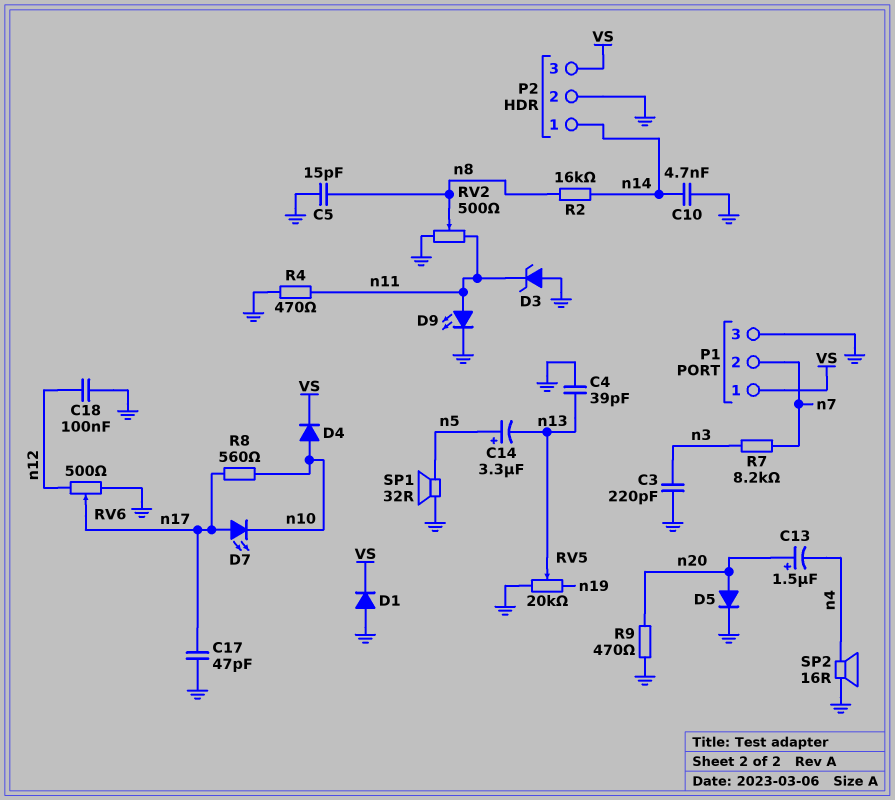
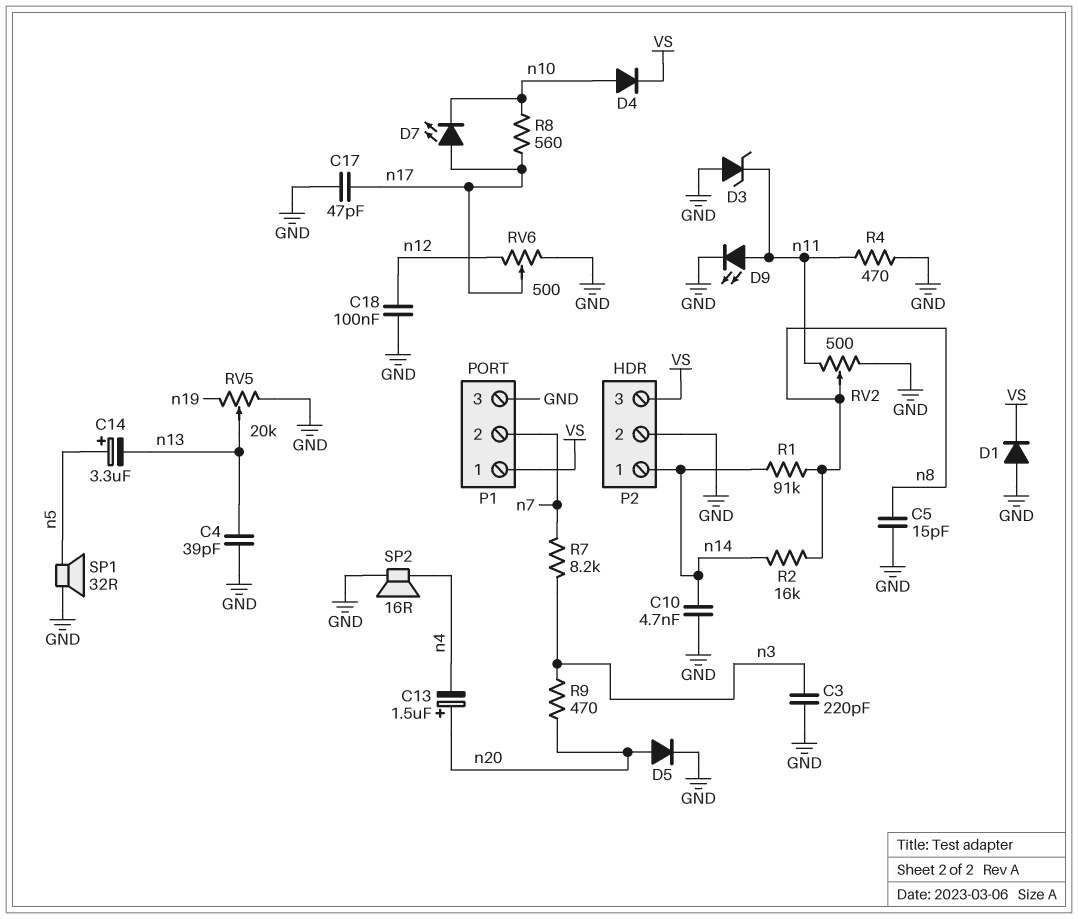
R1: none -> 91k (n8, n14)
R9: 470 (GND, n20) -> 470 (n3, n20)

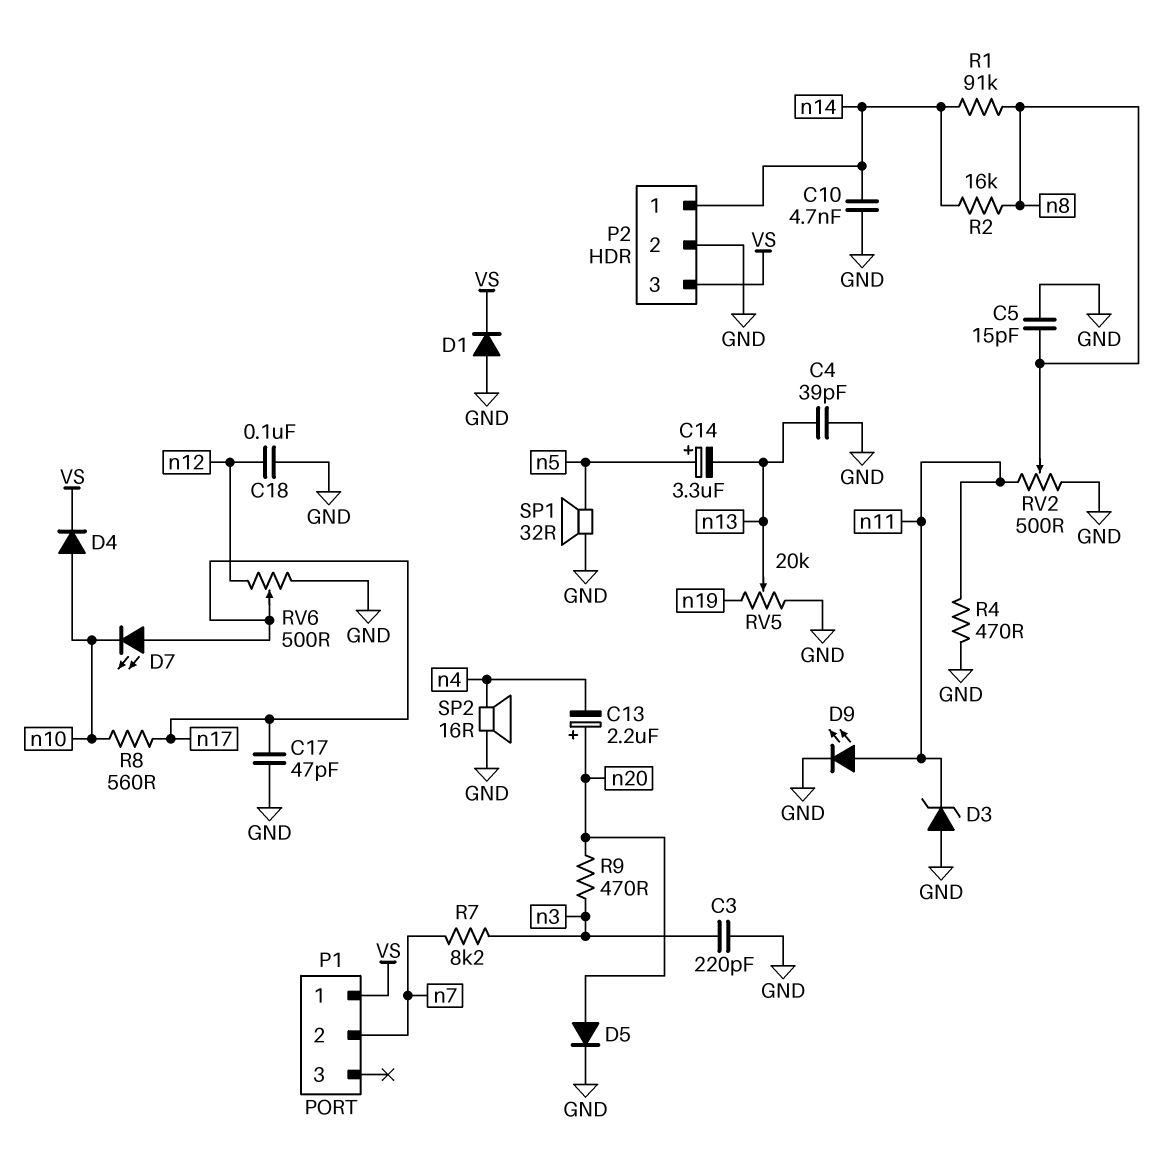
C13: 1.5uF (plus n20, minus n4) -> 2.2uF (plus n20, minus n4)
P1 pin 3: GND -> none

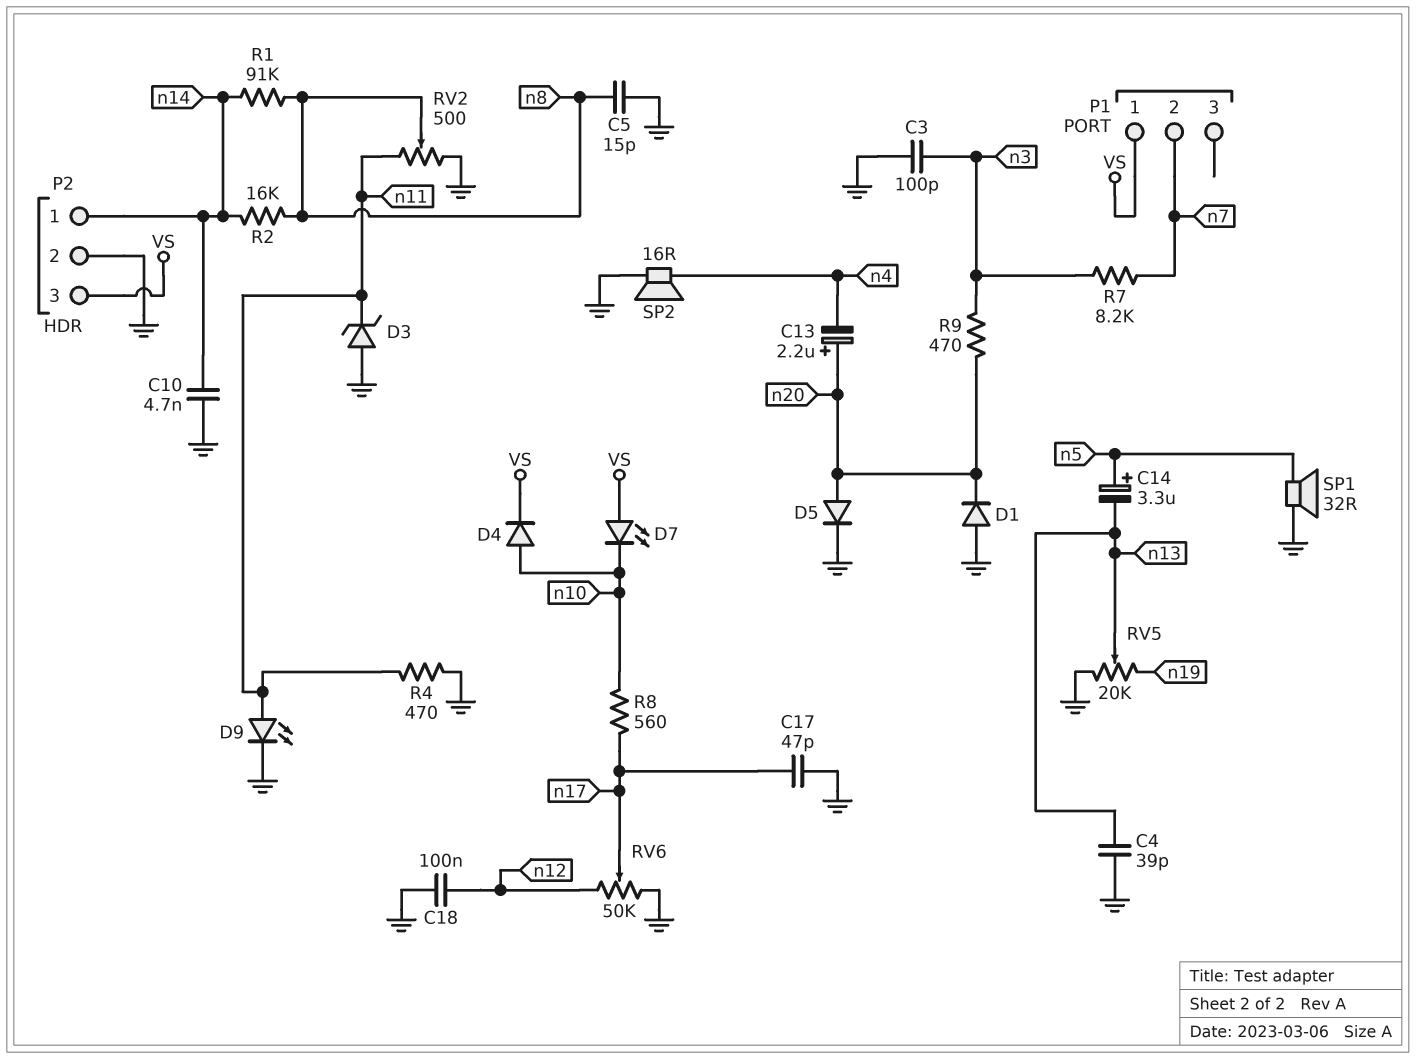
C3: 220pF (GND, n3) -> 100pF (GND, n3)
D1: diode (A GND, K VS) -> diode (A GND, K n20)
D7: LED (A n17, K n10) -> LED (A VS, K n10)
RV6: 500 (GND, n12, wiper n17) -> 50k (GND, n12, wiper n17)

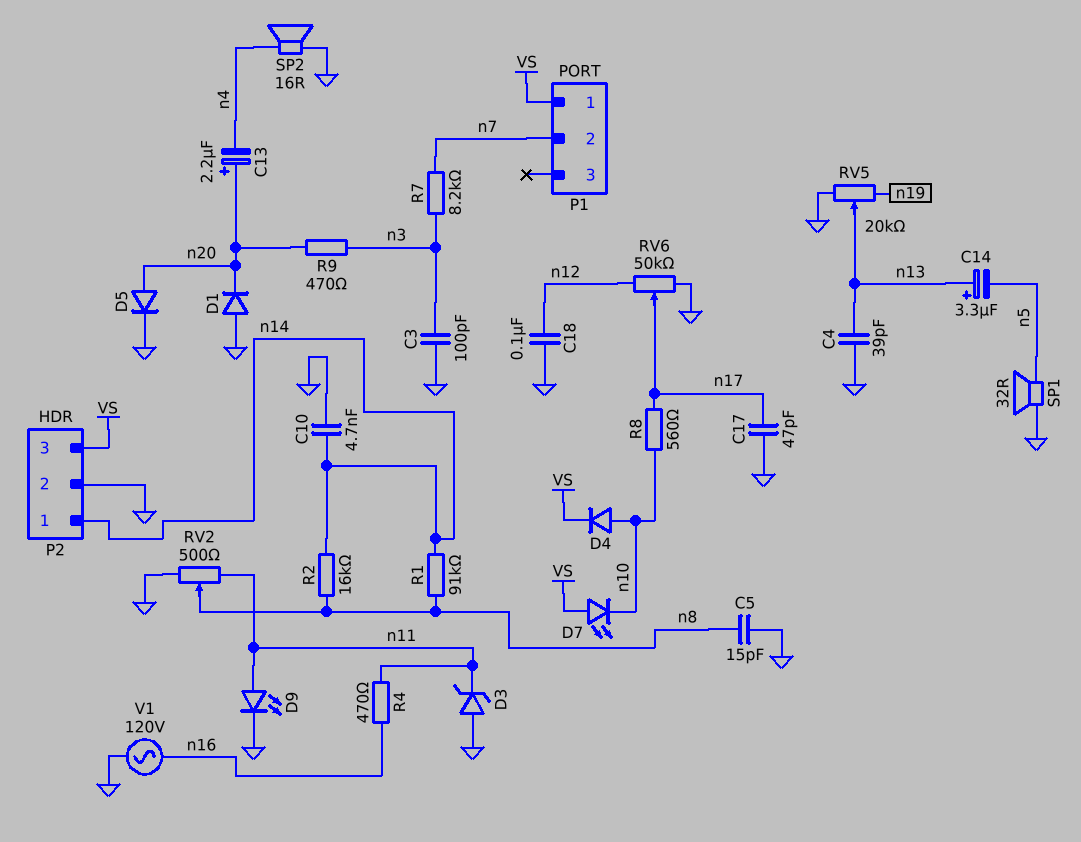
C14: 3.3uF (plus n5, minus n13) -> 3.3uF (plus n13, minus n5)
R4: 470 (GND, n11) -> 470 (n11, n16)
V1: none -> AC 120V (GND, n16)

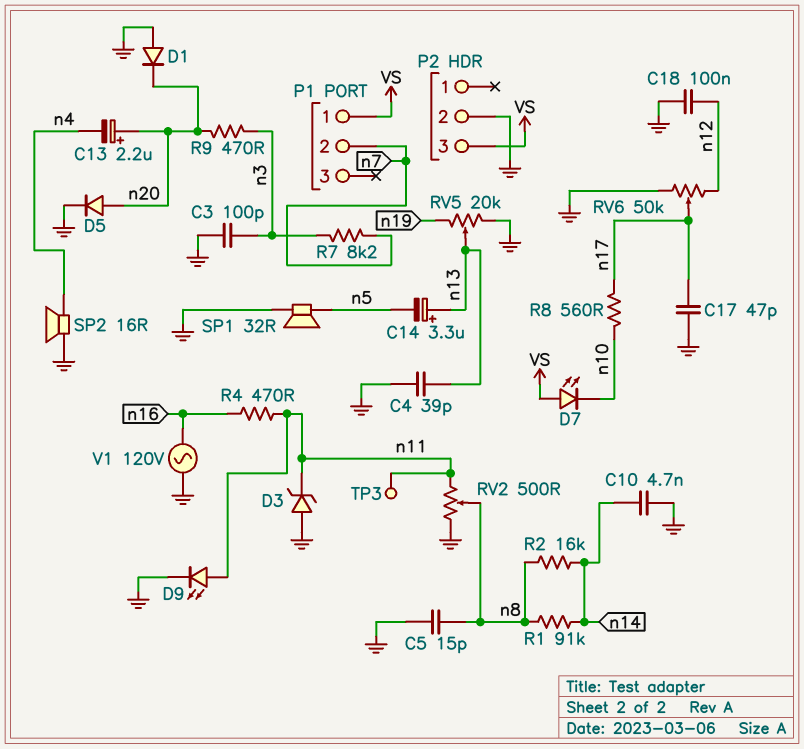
D4: diode (A n10, K VS) -> none
P2 pin 1: n14 -> none
TP3: none -> test point (n11)

